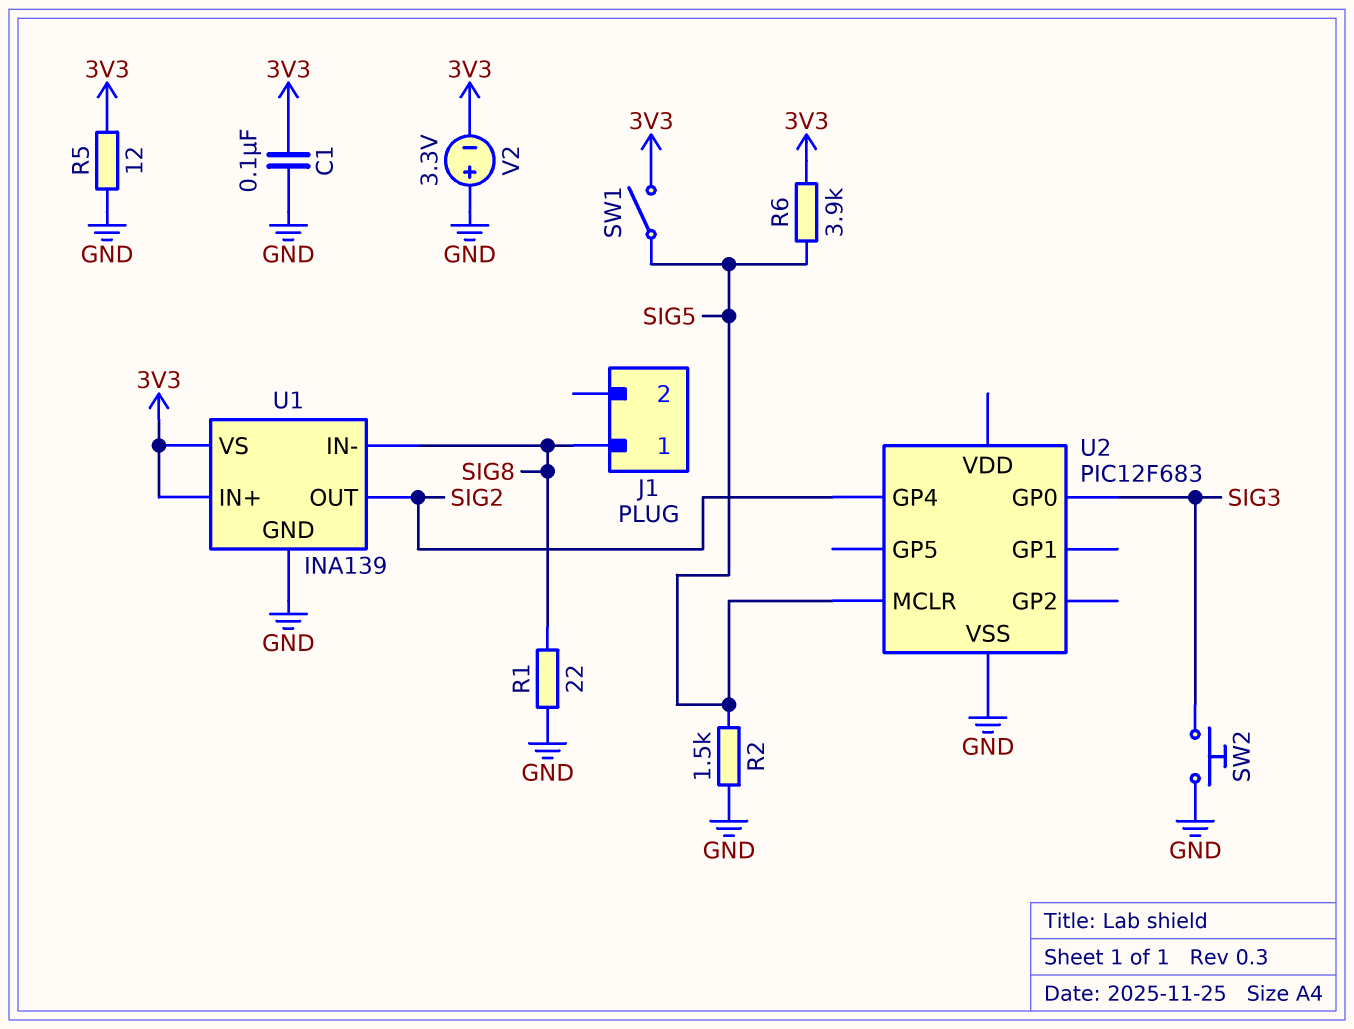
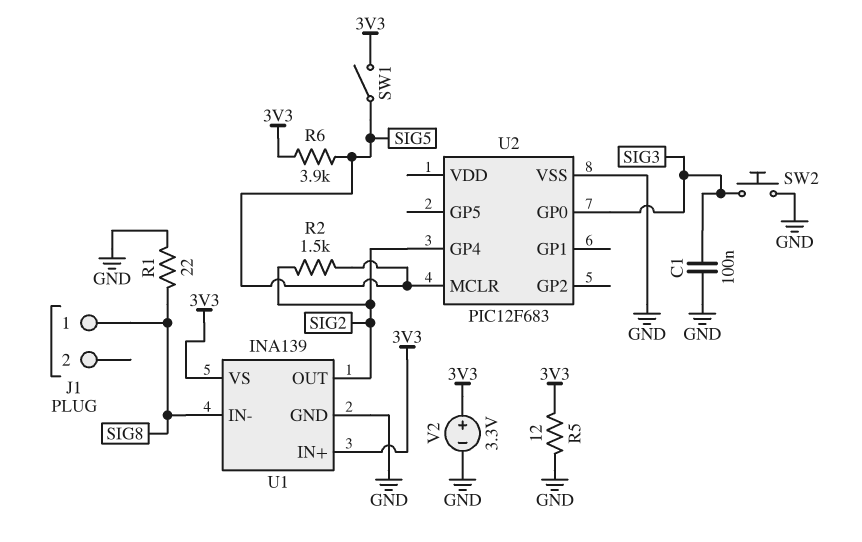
C1: 100nF (3V3, GND) -> 100nF (GND, SIG3)
R2: 1.5k (GND, SIG5) -> 1.5k (SIG2, SIG5)
V2: 3.3V (plus GND, minus 3V3) -> 3.3V (plus 3V3, minus GND)

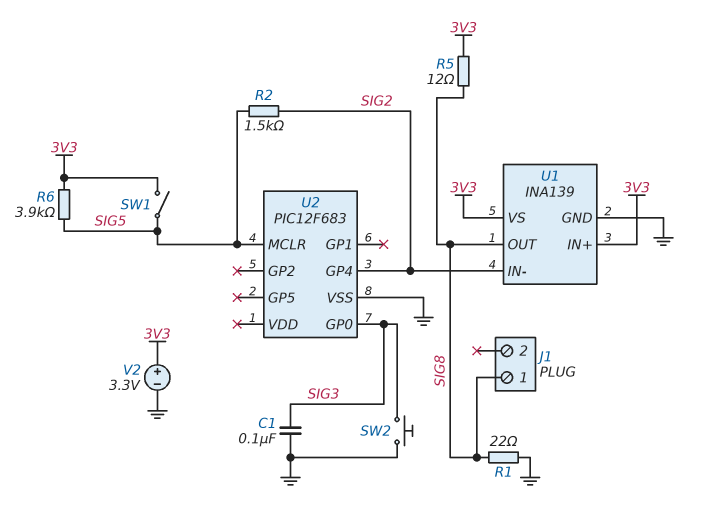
R5: 12 (3V3, GND) -> 12 (3V3, SIG8)
U1 pin IN-: SIG8 -> SIG2
U1 pin OUT: SIG2 -> SIG8

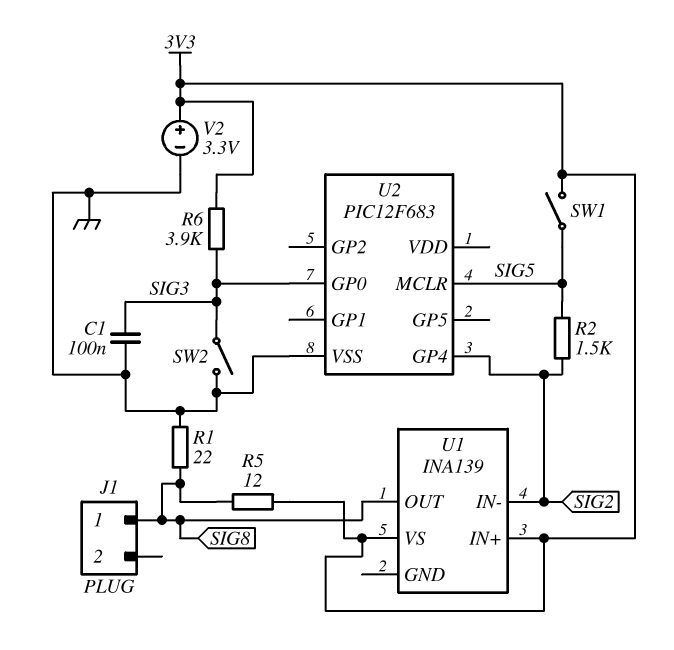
R6: 3.9k (3V3, SIG5) -> 3.9k (3V3, SIG3)
SW2: button (GND, SIG3) -> switch (GND, SIG3)
U1 pin GND: GND -> none

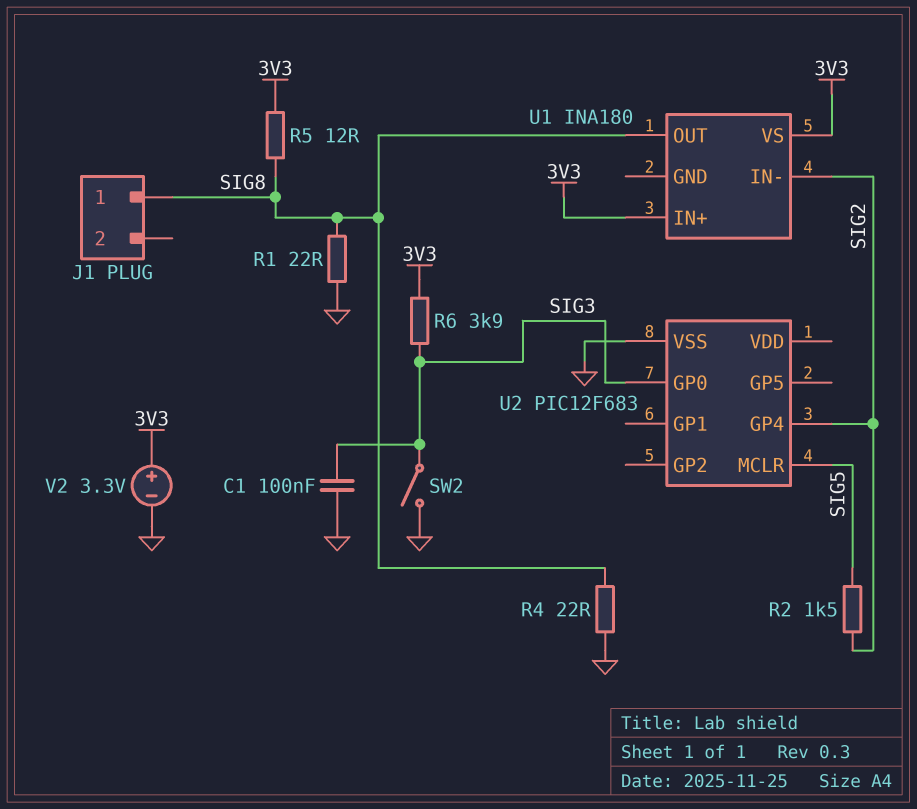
R4: none -> 22 (GND, SIG8)
SW1: switch (3V3, SIG5) -> none
U1: INA139 -> INA180

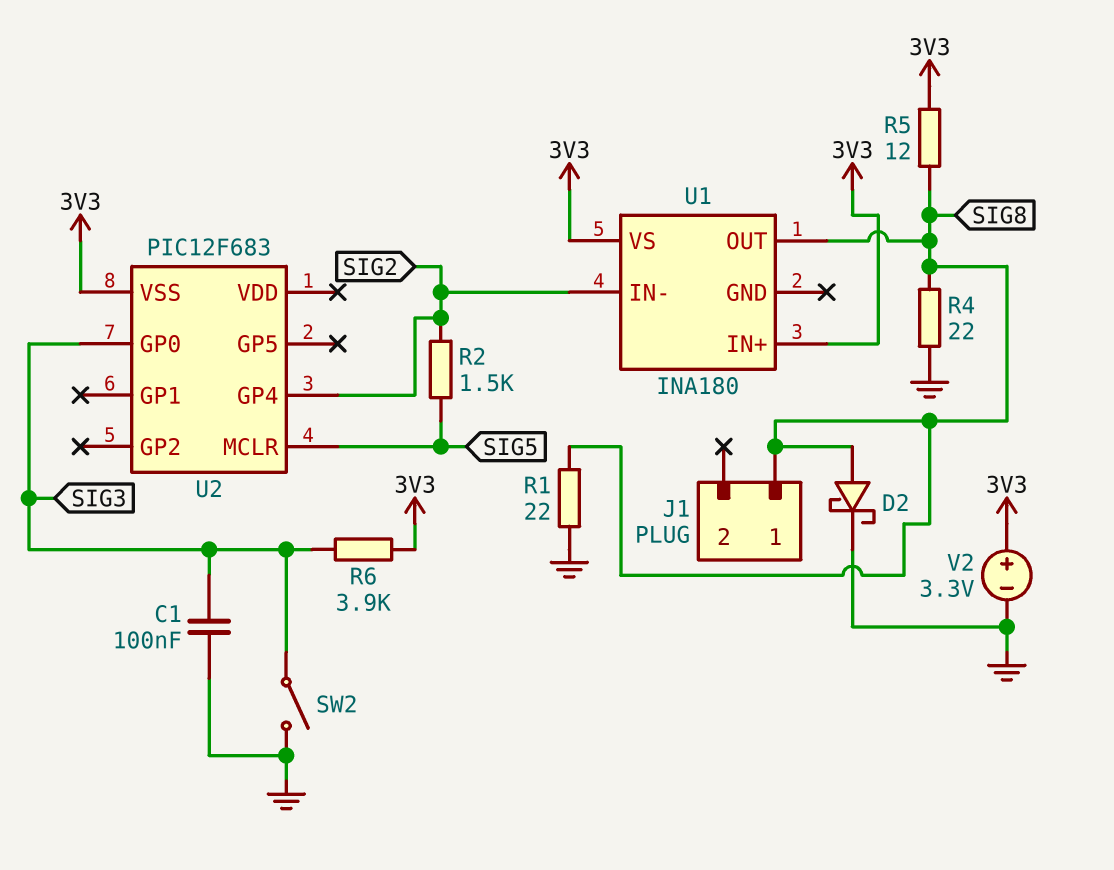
D2: none -> schottky (A SIG8, K GND)
U2 pin VSS: GND -> 3V3

